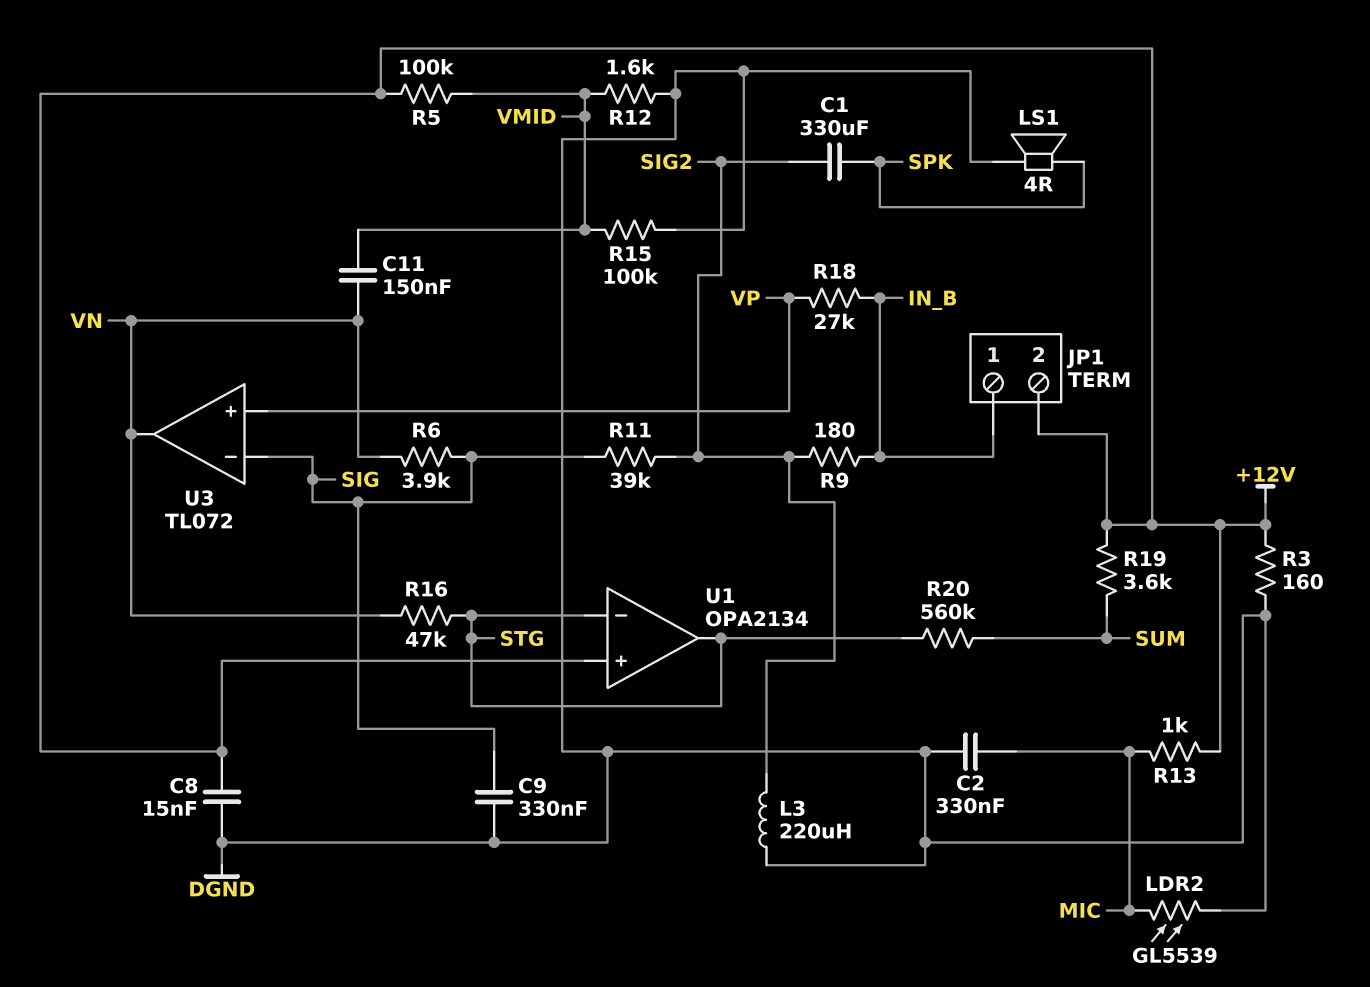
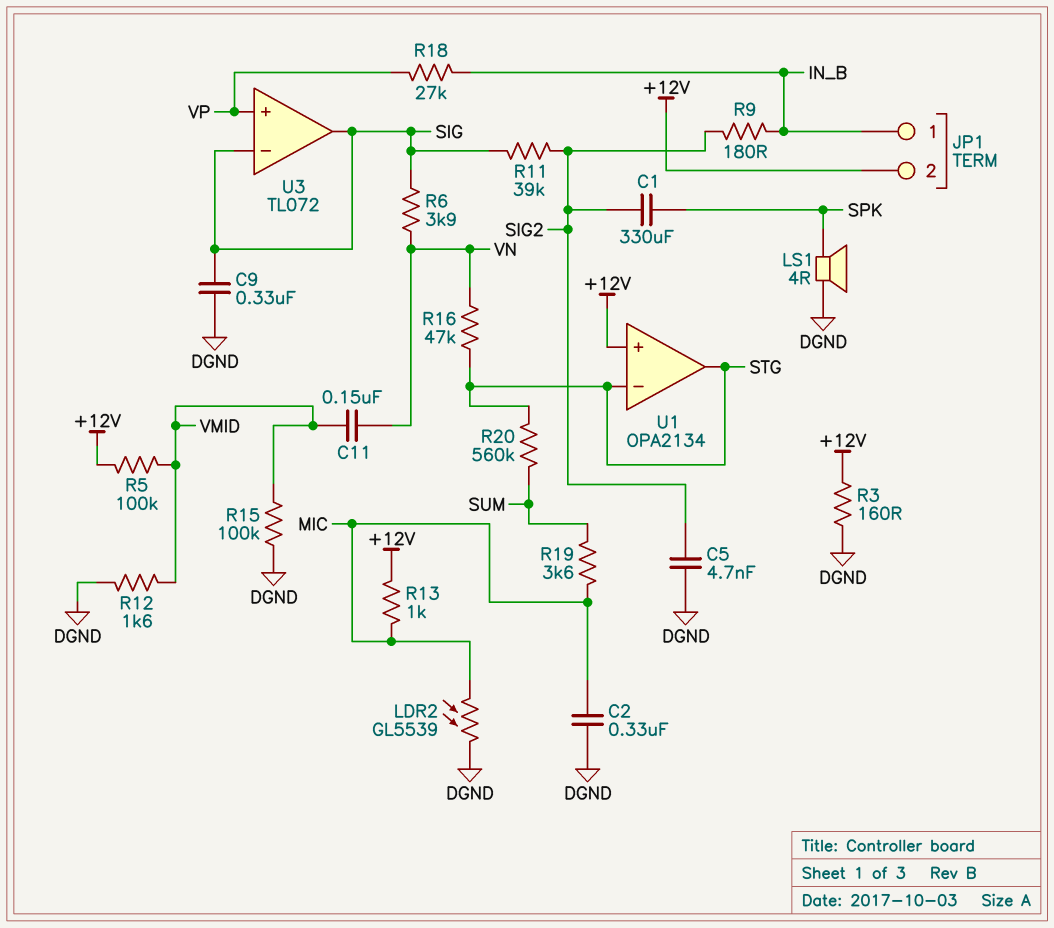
C5: none -> 4.7nF (DGND, SIG2)
C8: 15nF (+12V, DGND) -> none
L3: 220uH (DGND, SIG2) -> none
R19: 3.6k (+12V, SUM) -> 3.6k (MIC, SUM)
U3 pin out: VN -> SIG

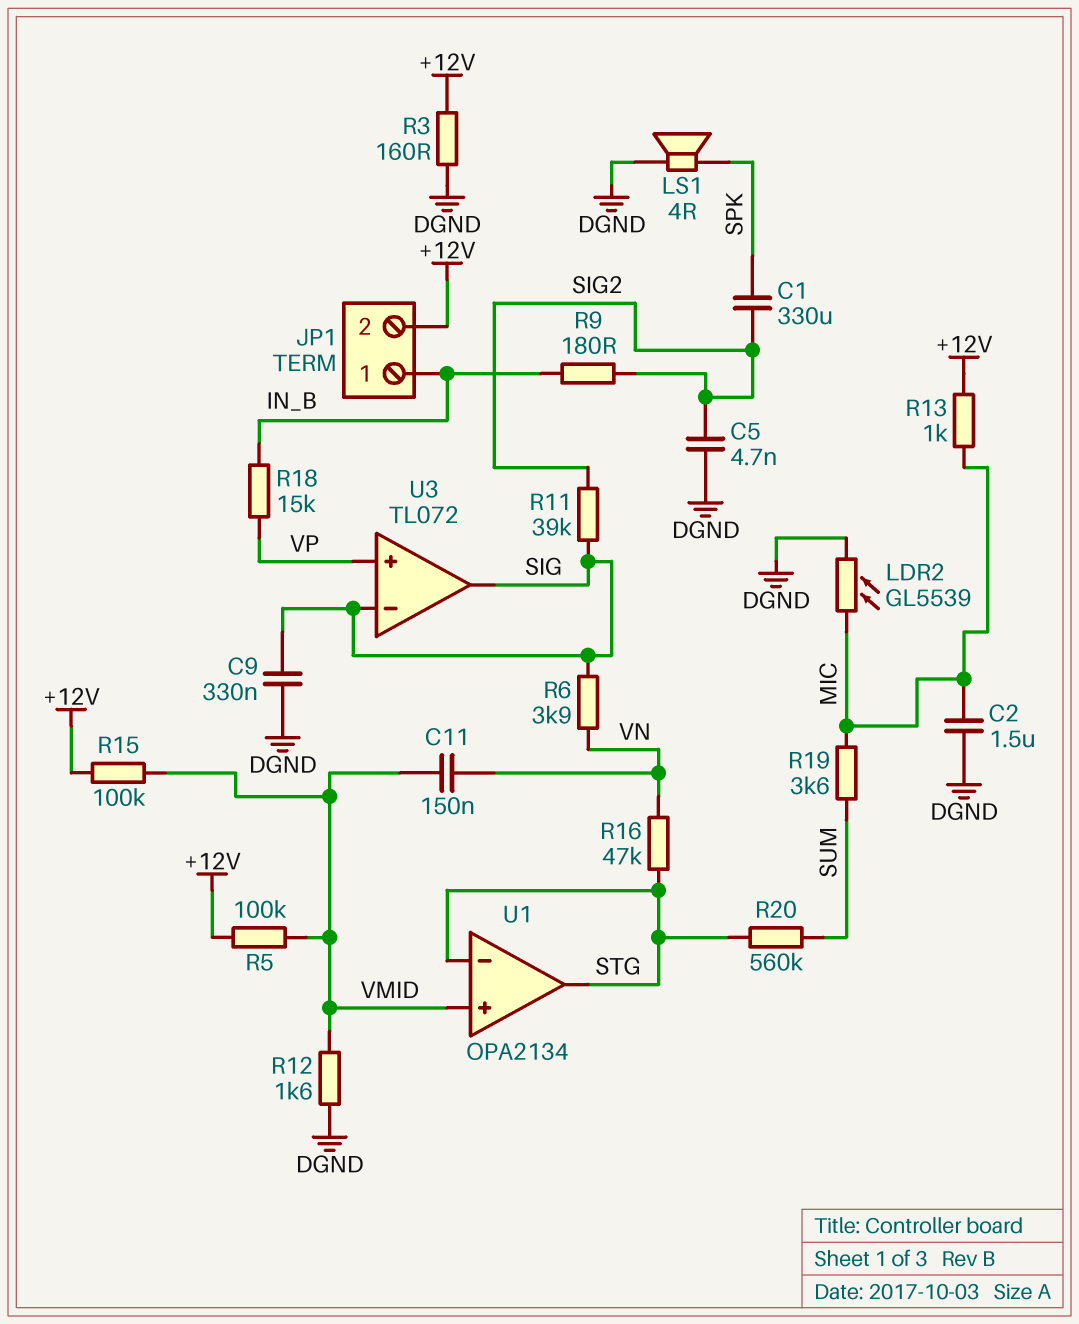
C2: 330nF (DGND, MIC) -> 1.5uF (DGND, MIC)
R15: 100k (DGND, VMID) -> 100k (+12V, VMID)
R18: 27k (IN_B, VP) -> 15k (IN_B, VP)
U1 pin in+: +12V -> VMID

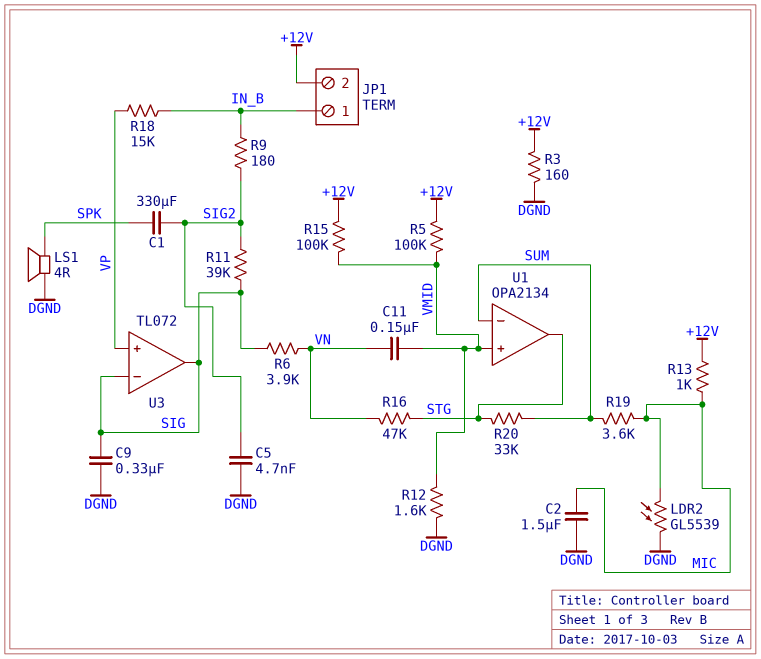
R20: 560k (STG, SUM) -> 33k (STG, SUM)
U1 pin in-: STG -> SUM

